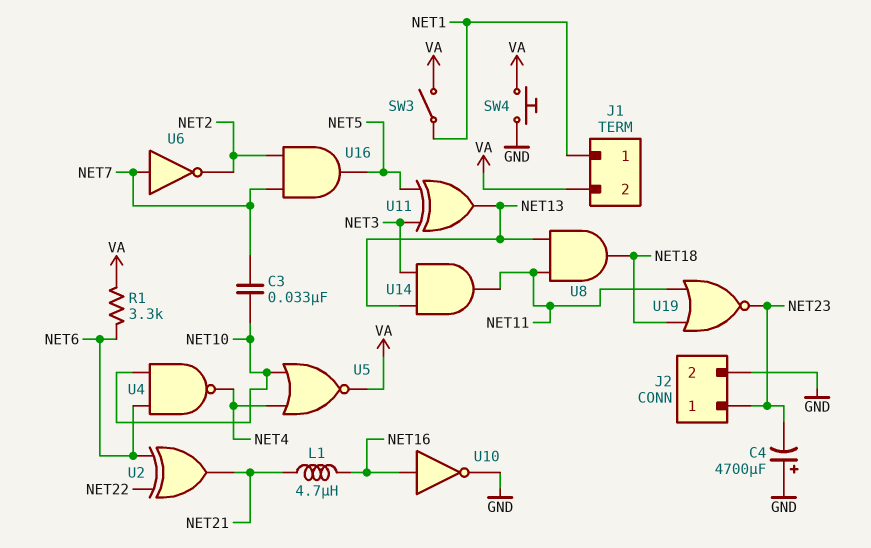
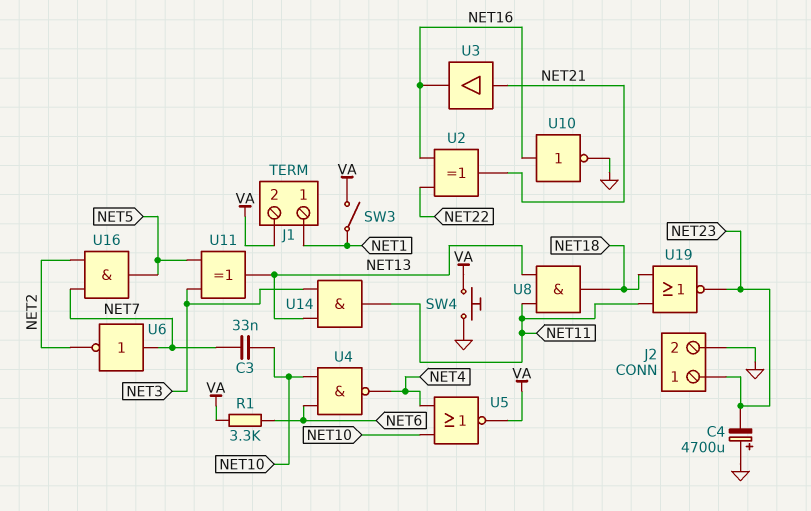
L1: 4.7uH (NET16, NET21) -> none
U2: XOR (in NET6, in NET22, out NET21) -> XOR (in NET16, in NET22, out NET21)
U3: none -> buffer (in NET21, out NET16)

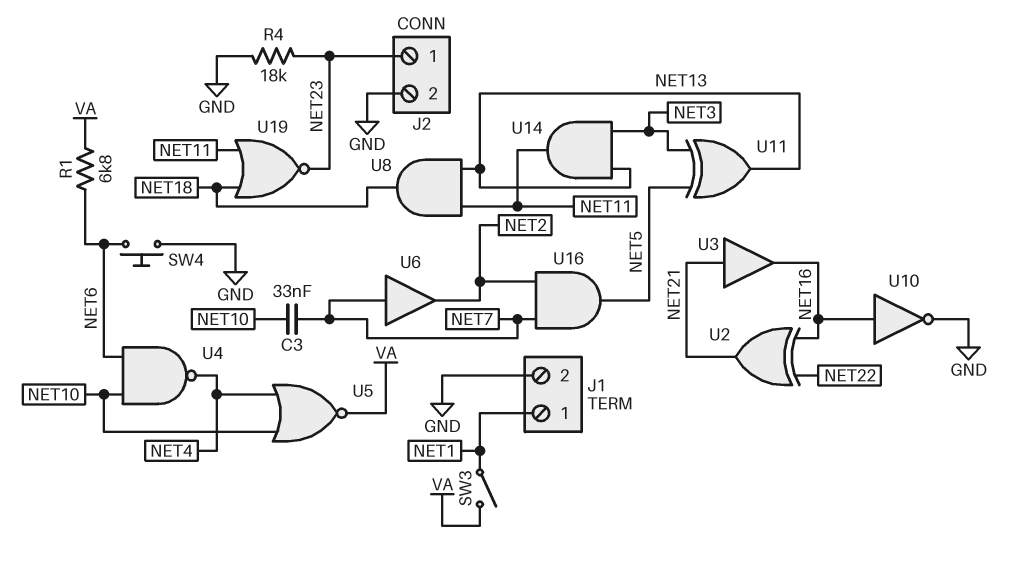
C4: 4700uF (plus GND, minus NET23) -> none
J1 pin 2: VA -> GND
R1: 3.3k (NET6, VA) -> 6.8k (NET6, VA)
R4: none -> 18k (GND, NET23)
SW4: button (GND, VA) -> button (GND, NET6)
U6: NOT (in NET7, out NET2) -> buffer (in NET7, out NET2)

